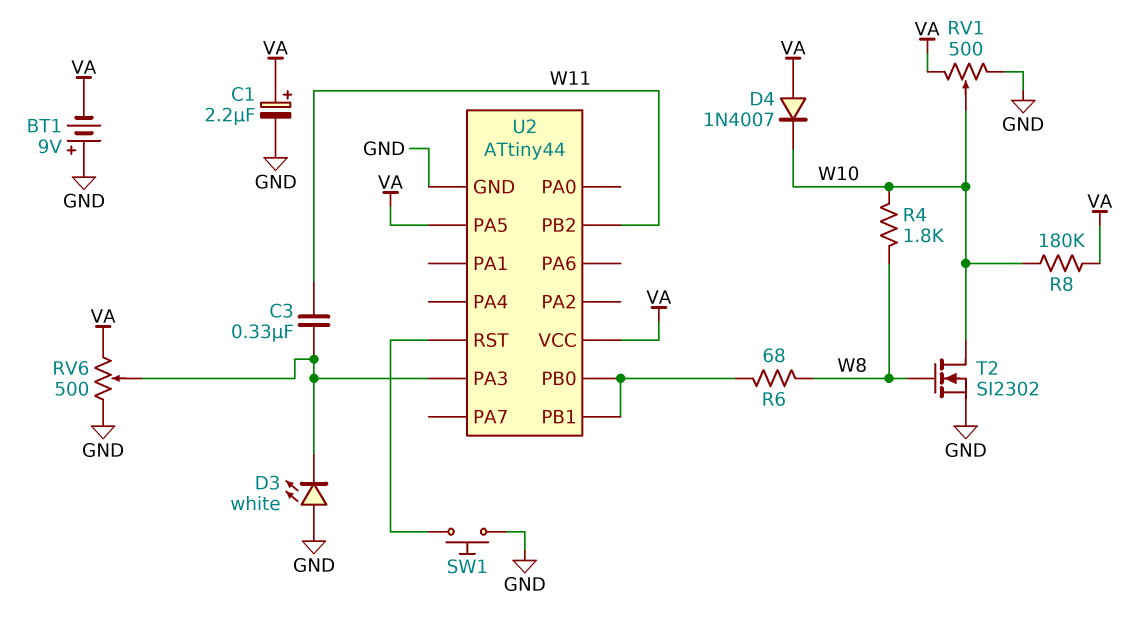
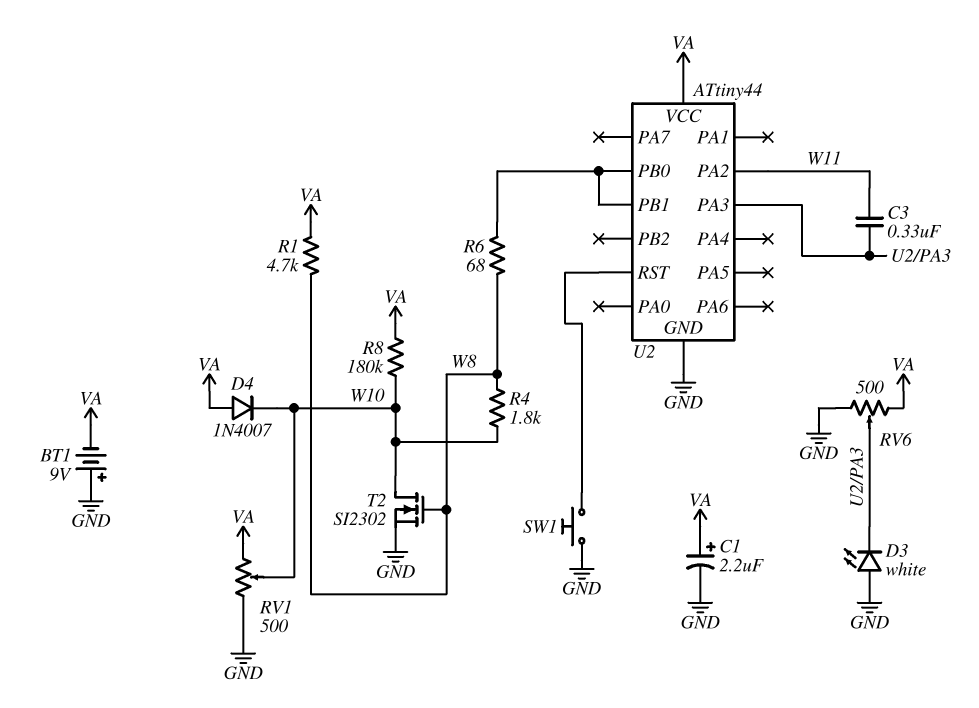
R1: none -> 4.7k (VA, W8)
U2 pin PA2: none -> W11
U2 pin PA5: VA -> none
U2 pin PB2: W11 -> none

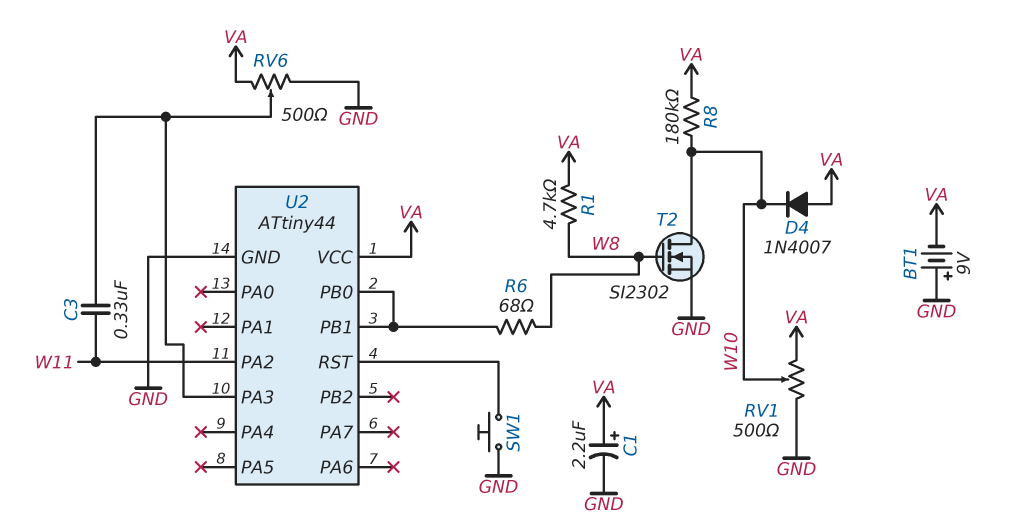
D3: LED white (A GND, K U2/PA3) -> none
R4: 1.8k (W8, W10) -> none

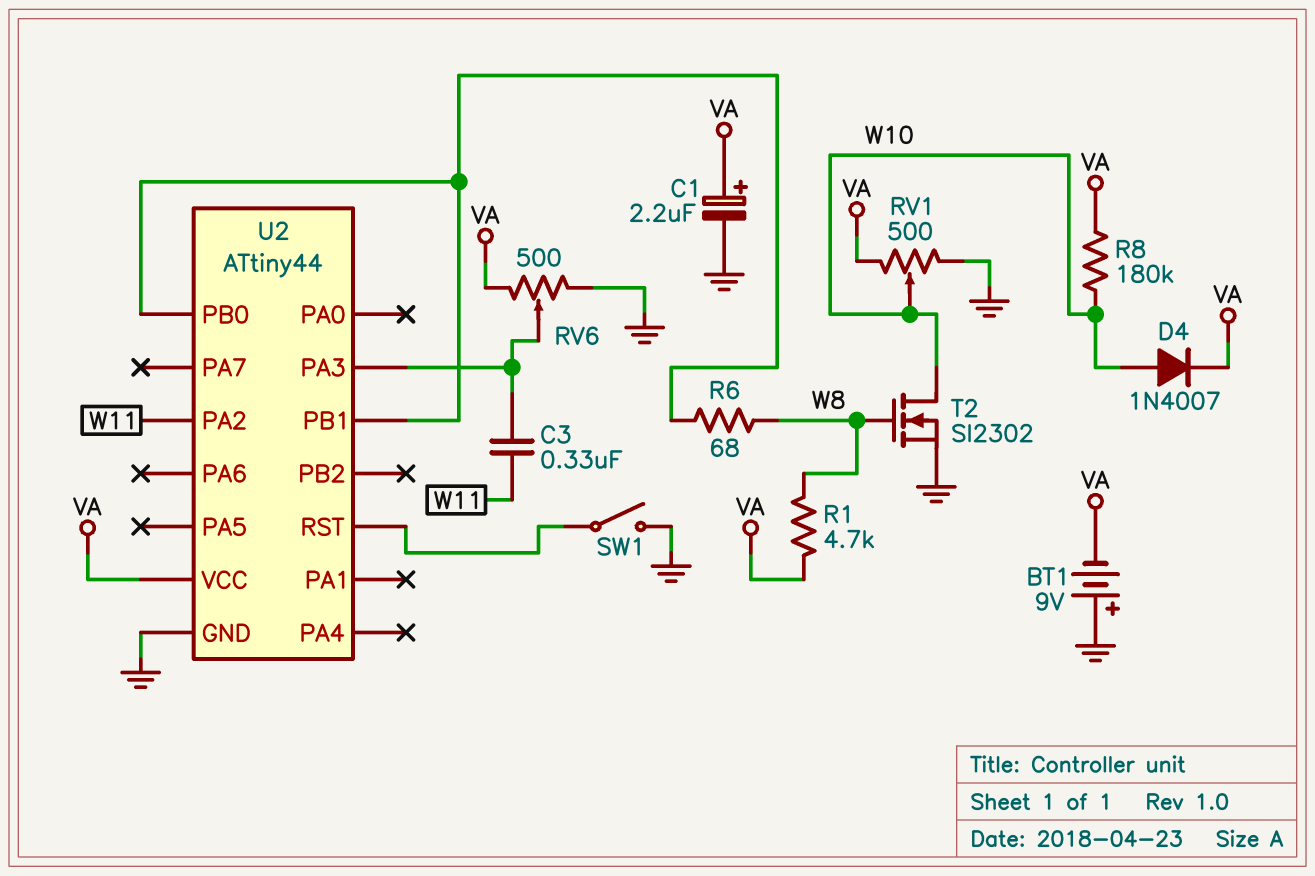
D4: diode 1N4007 (A VA, K W10) -> diode 1N4007 (A W10, K VA)
SW1: button (GND, U2/RST) -> switch (GND, U2/RST)

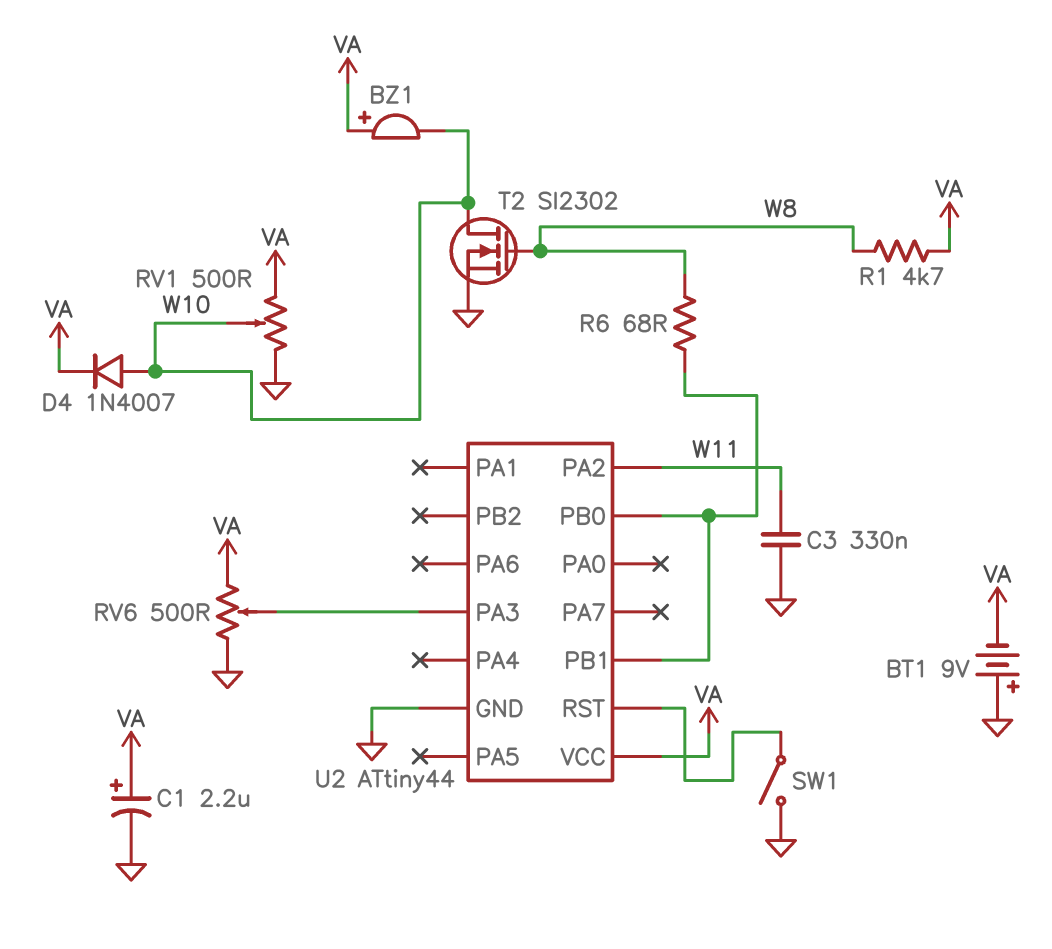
BZ1: none -> buzzer (plus VA, minus W10)
C3: 330nF (U2/PA3, W11) -> 330nF (GND, W11)
R8: 180k (VA, W10) -> none

